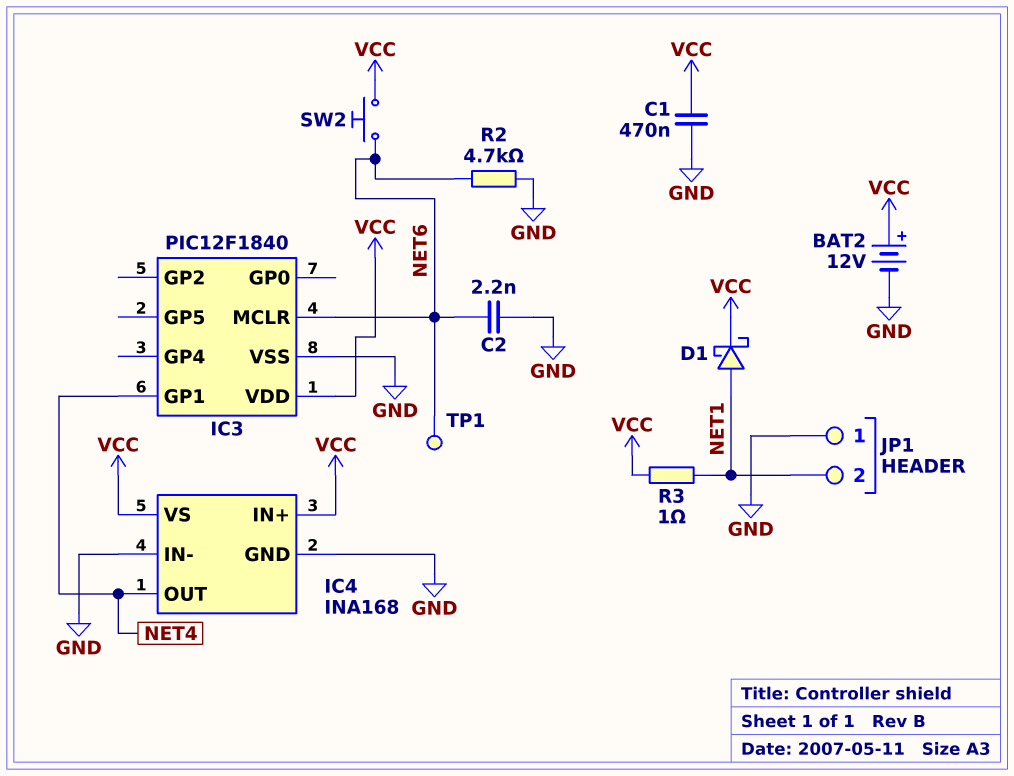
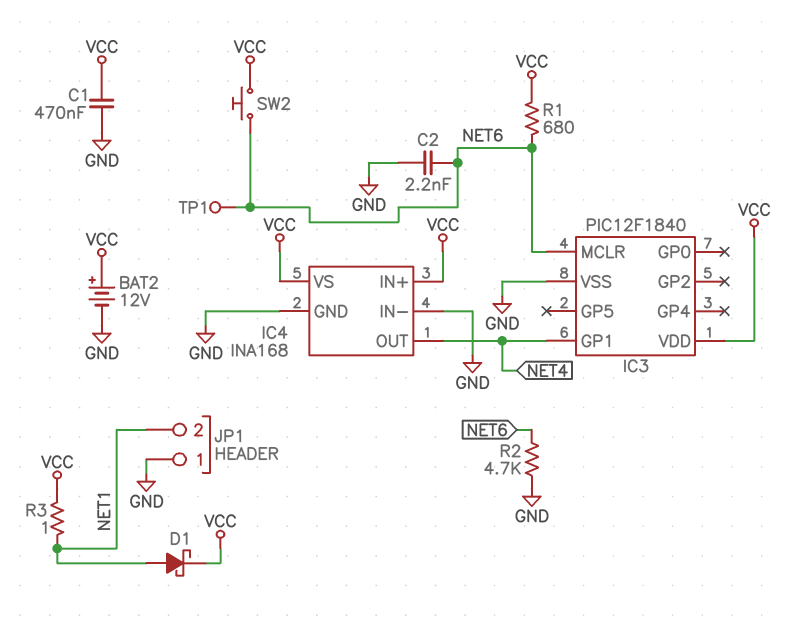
R1: none -> 680 (NET6, VCC)

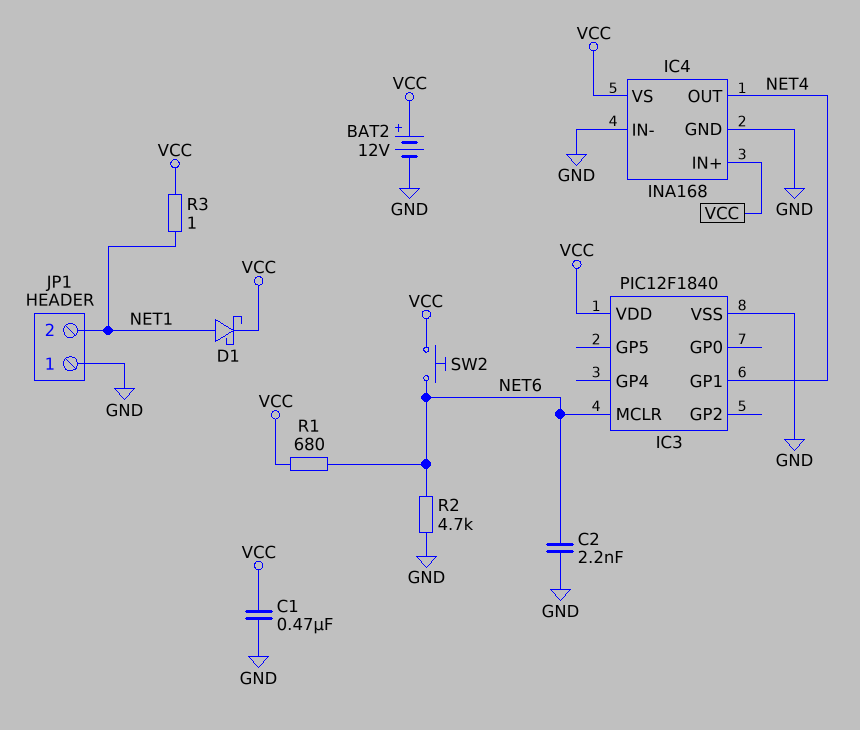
TP1: test point (NET6) -> none

